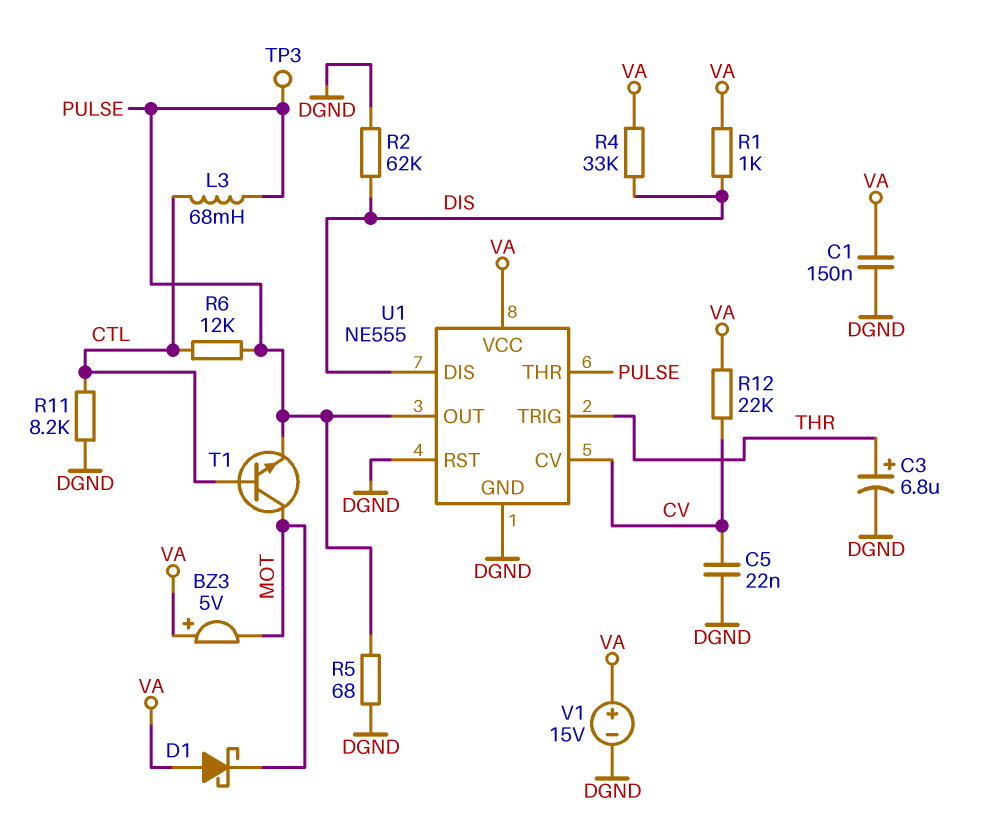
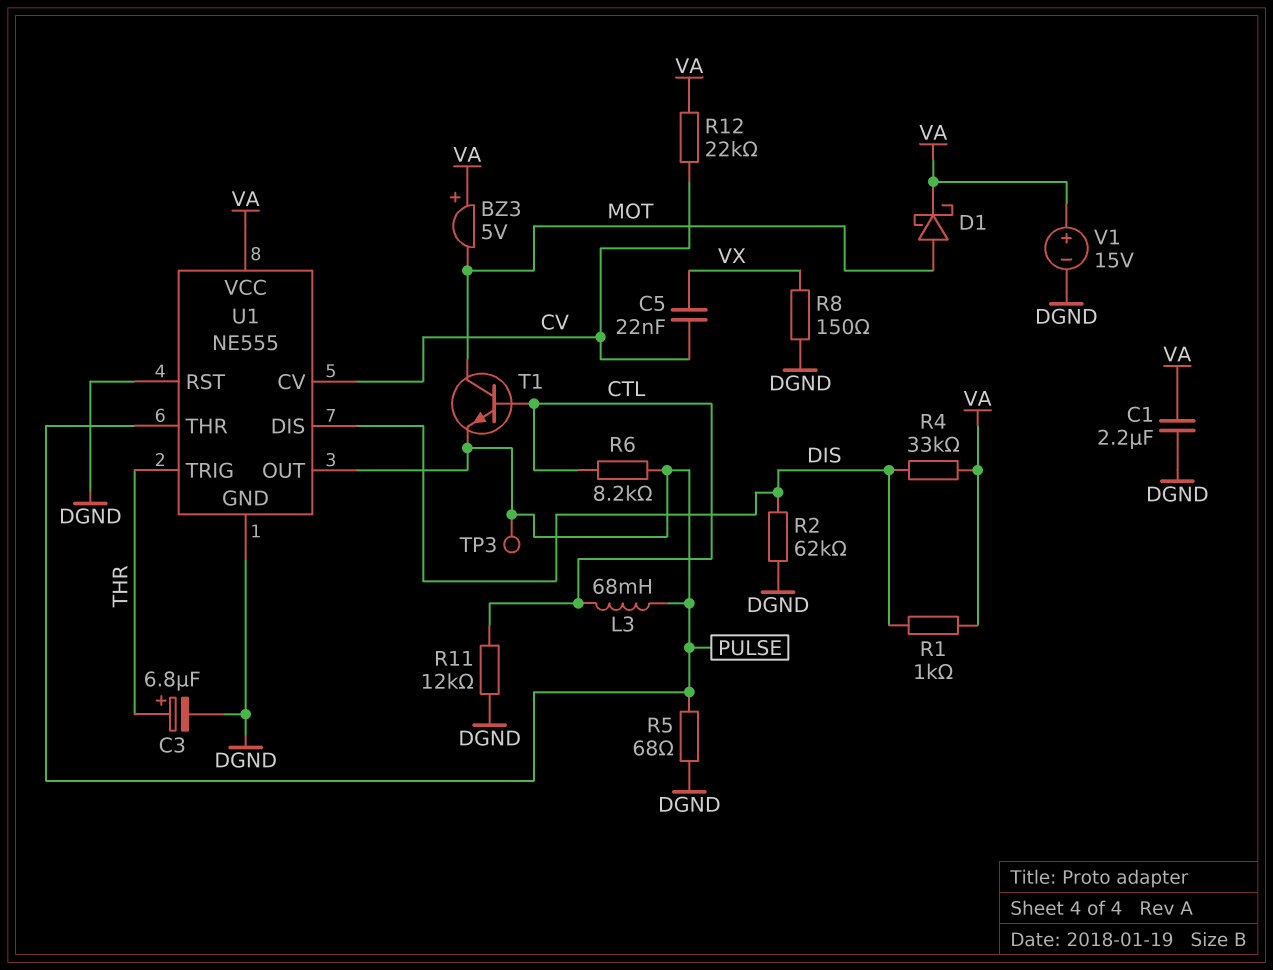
C1: 150nF (DGND, VA) -> 2.2uF (DGND, VA)
C5: 22nF (CV, DGND) -> 22nF (CV, VX)
D1: schottky (A VA, K MOT) -> schottky (A MOT, K VA)
R6: 12k (CTL, PULSE) -> 8.2k (CTL, PULSE)
R8: none -> 150 (DGND, VX)
R11: 8.2k (CTL, DGND) -> 12k (CTL, DGND)

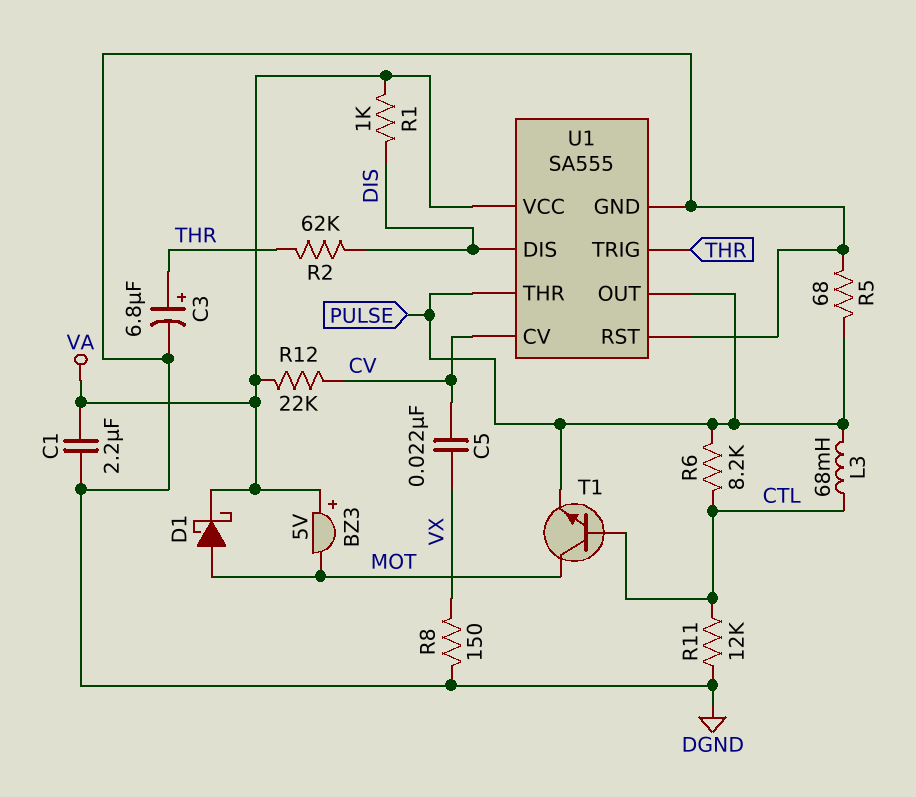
R2: 62k (DGND, DIS) -> 62k (DIS, THR)
R4: 33k (DIS, VA) -> none
TP3: test point (PULSE) -> none
U1: NE555 -> SA555
V1: 15V (plus VA, minus DGND) -> none

